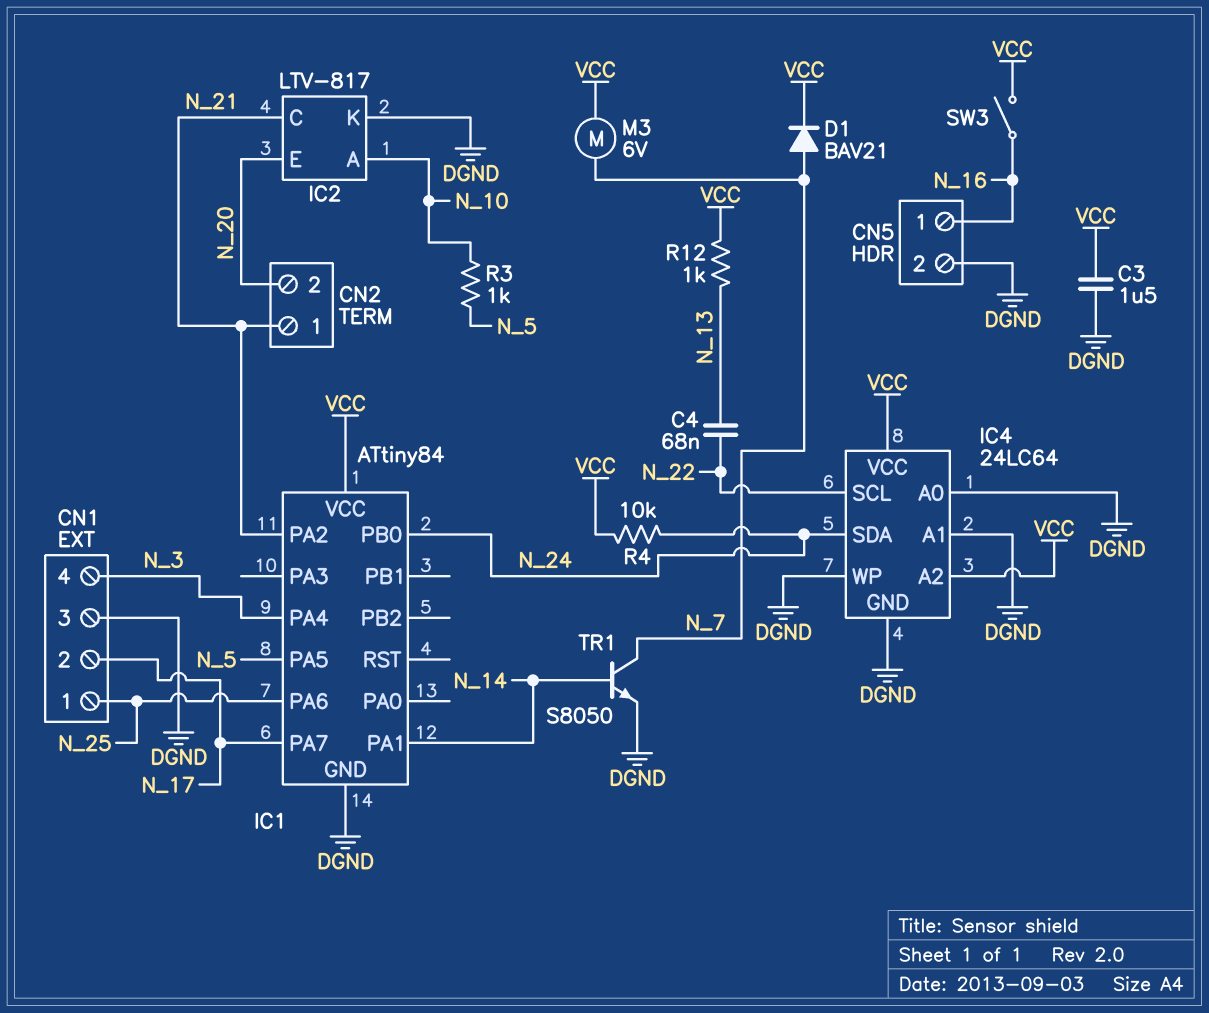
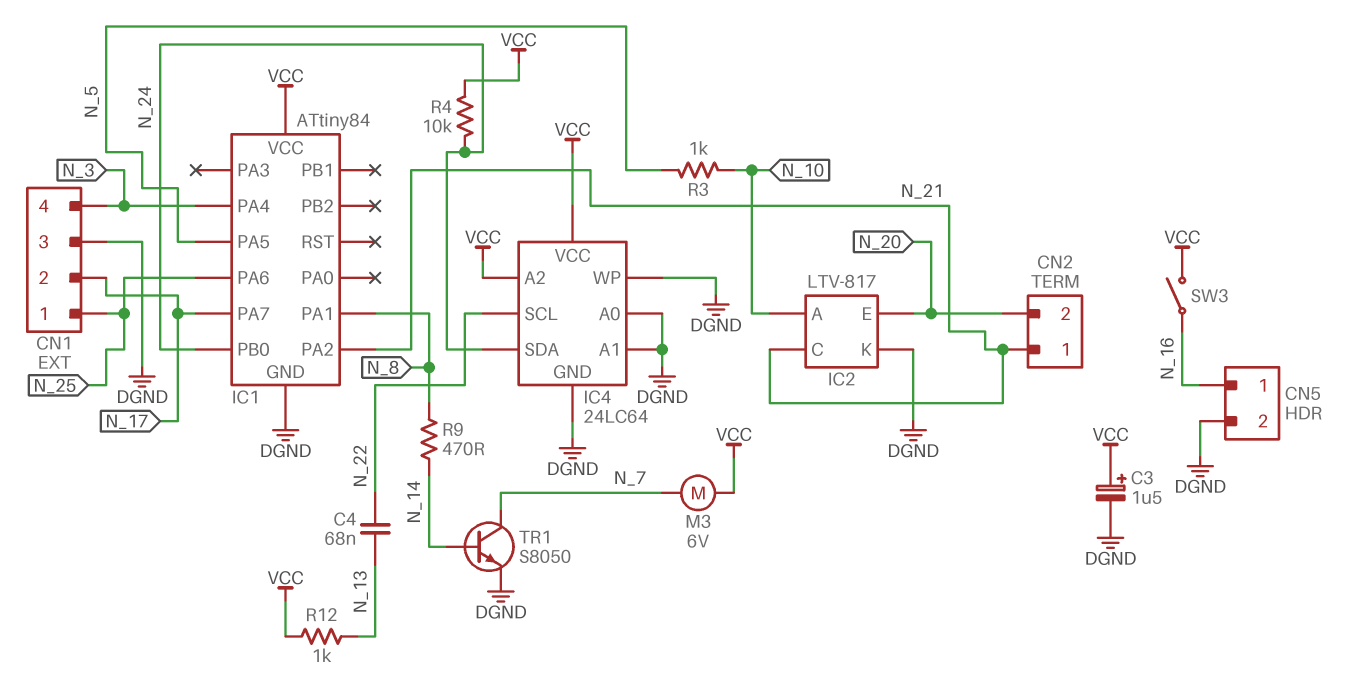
C3: 1.5uF (DGND, VCC) -> 1.5uF (plus VCC, minus DGND)
D1: diode BAV21 (A N_7, K VCC) -> none
IC1 pin PA1: N_14 -> N_8
R9: none -> 470 (N_8, N_14)

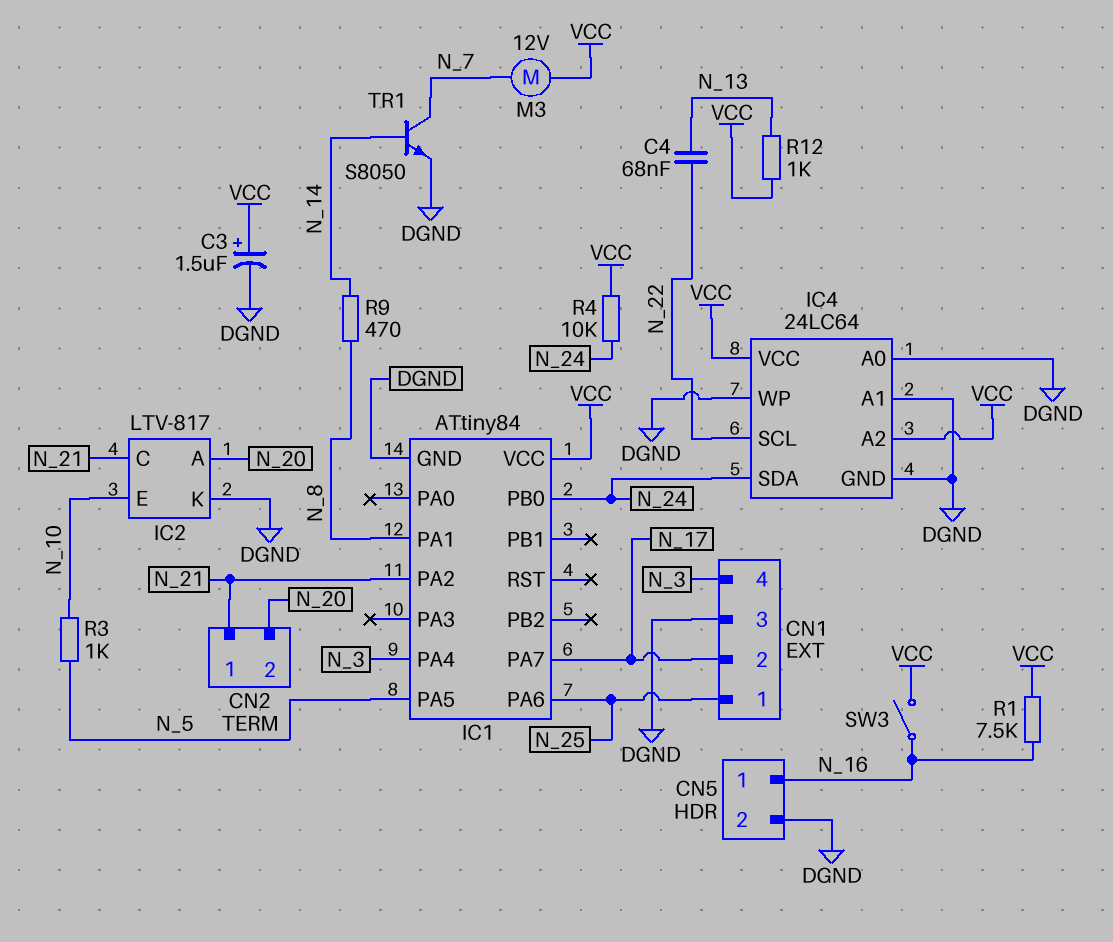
IC2 pin A: N_10 -> N_20
IC2 pin E: N_20 -> N_10
M3: motor 6V (N_7, VCC) -> motor 12V (N_7, VCC)
R1: none -> 7.5k (N_16, VCC)

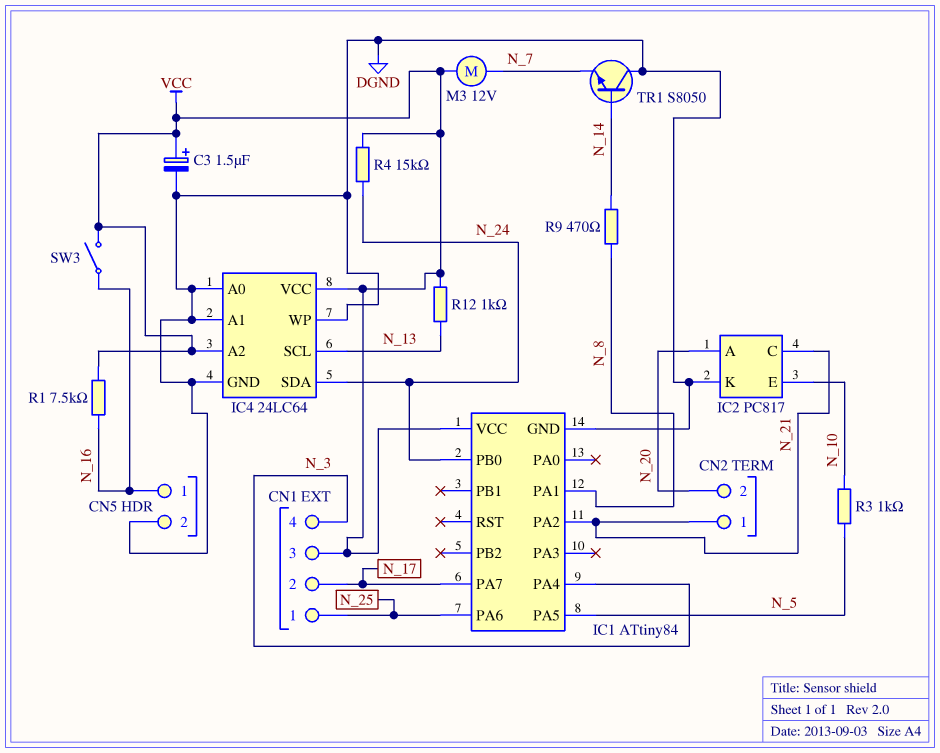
C4: 68nF (N_13, N_22) -> none
CN1 pin 3: DGND -> VCC
IC2: LTV-817 -> PC817
IC4 pin SCL: N_22 -> N_13
R4: 10k (N_24, VCC) -> 15k (N_24, VCC)
TR1: NPN S8050 (B N_14, C N_7, E DGND) -> NPN S8050 (B N_14, C DGND, E N_7)

